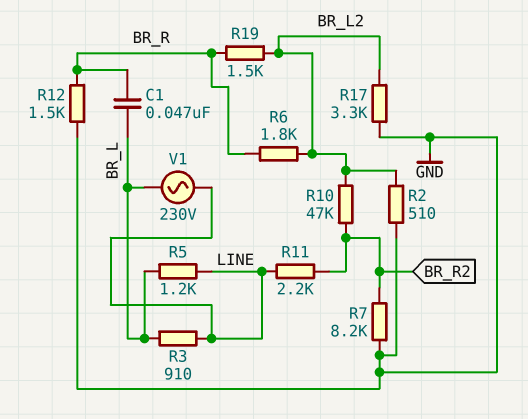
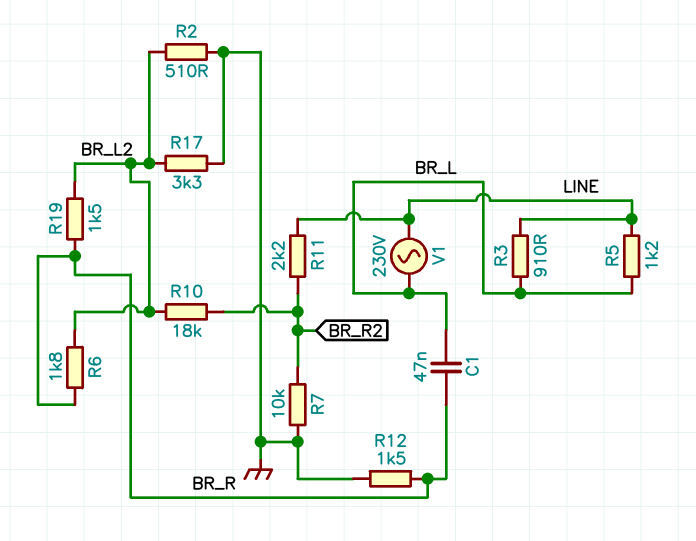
R7: 8.2k (BR_R2, GND) -> 10k (BR_R2, GND)
R10: 47k (BR_L2, BR_R2) -> 18k (BR_L2, BR_R2)

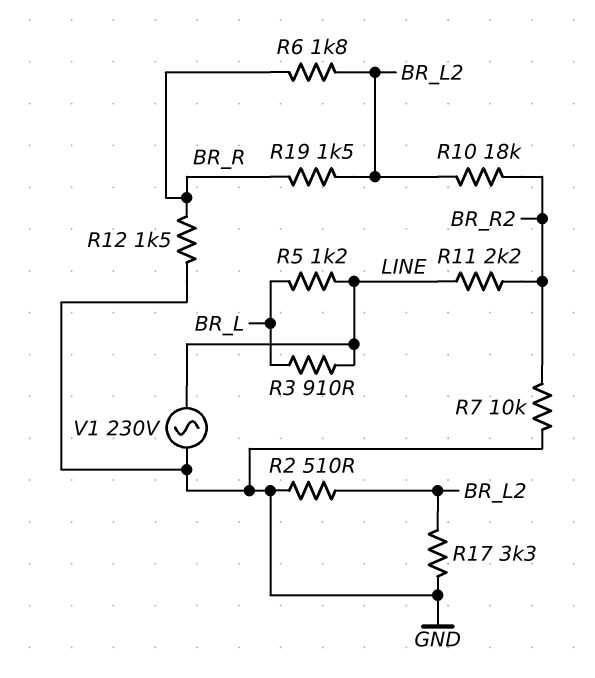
C1: 47nF (BR_L, BR_R) -> none
V1: AC 230V (BR_L, LINE) -> AC 230V (GND, LINE)

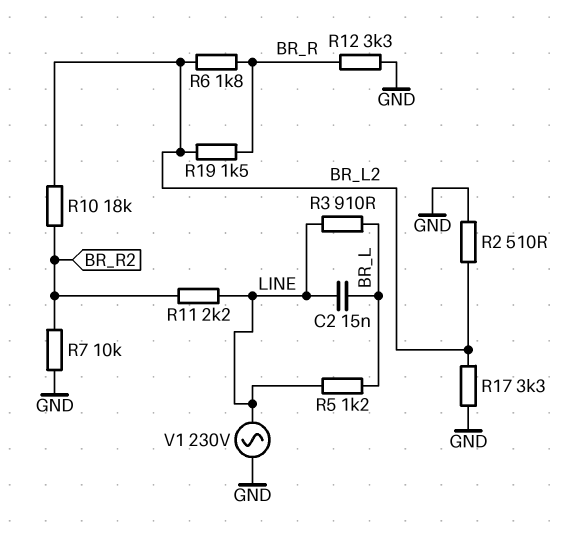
C2: none -> 15nF (BR_L, LINE)
R12: 1.5k (BR_R, GND) -> 3.3k (BR_R, GND)

